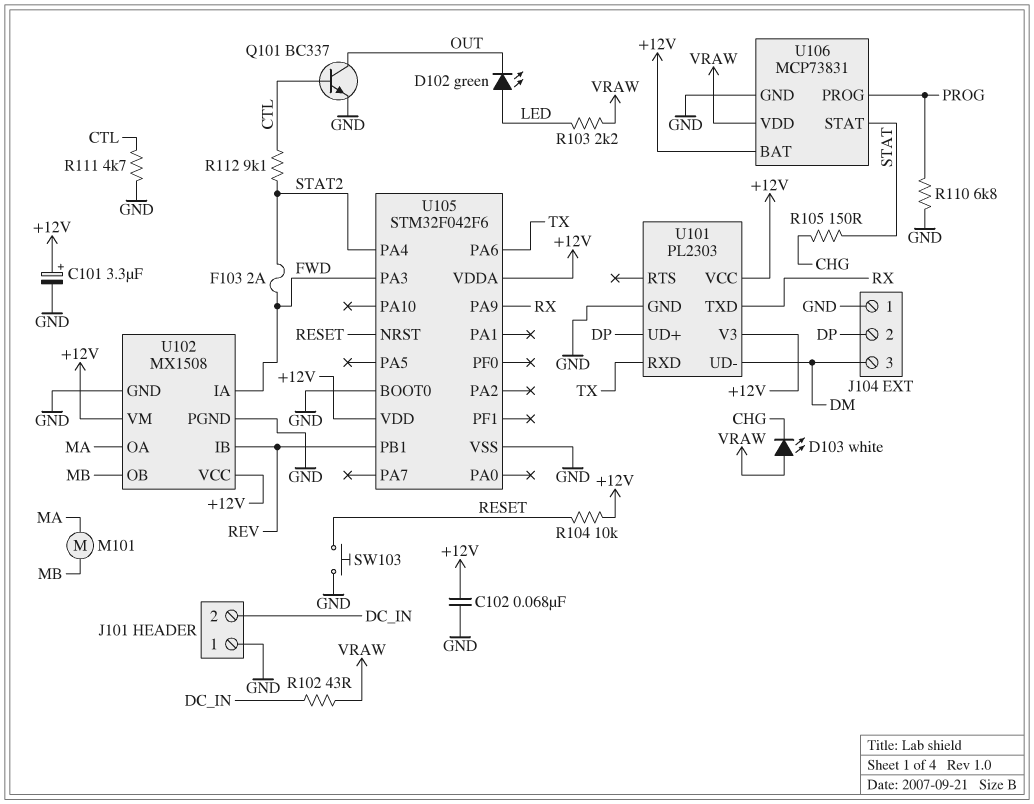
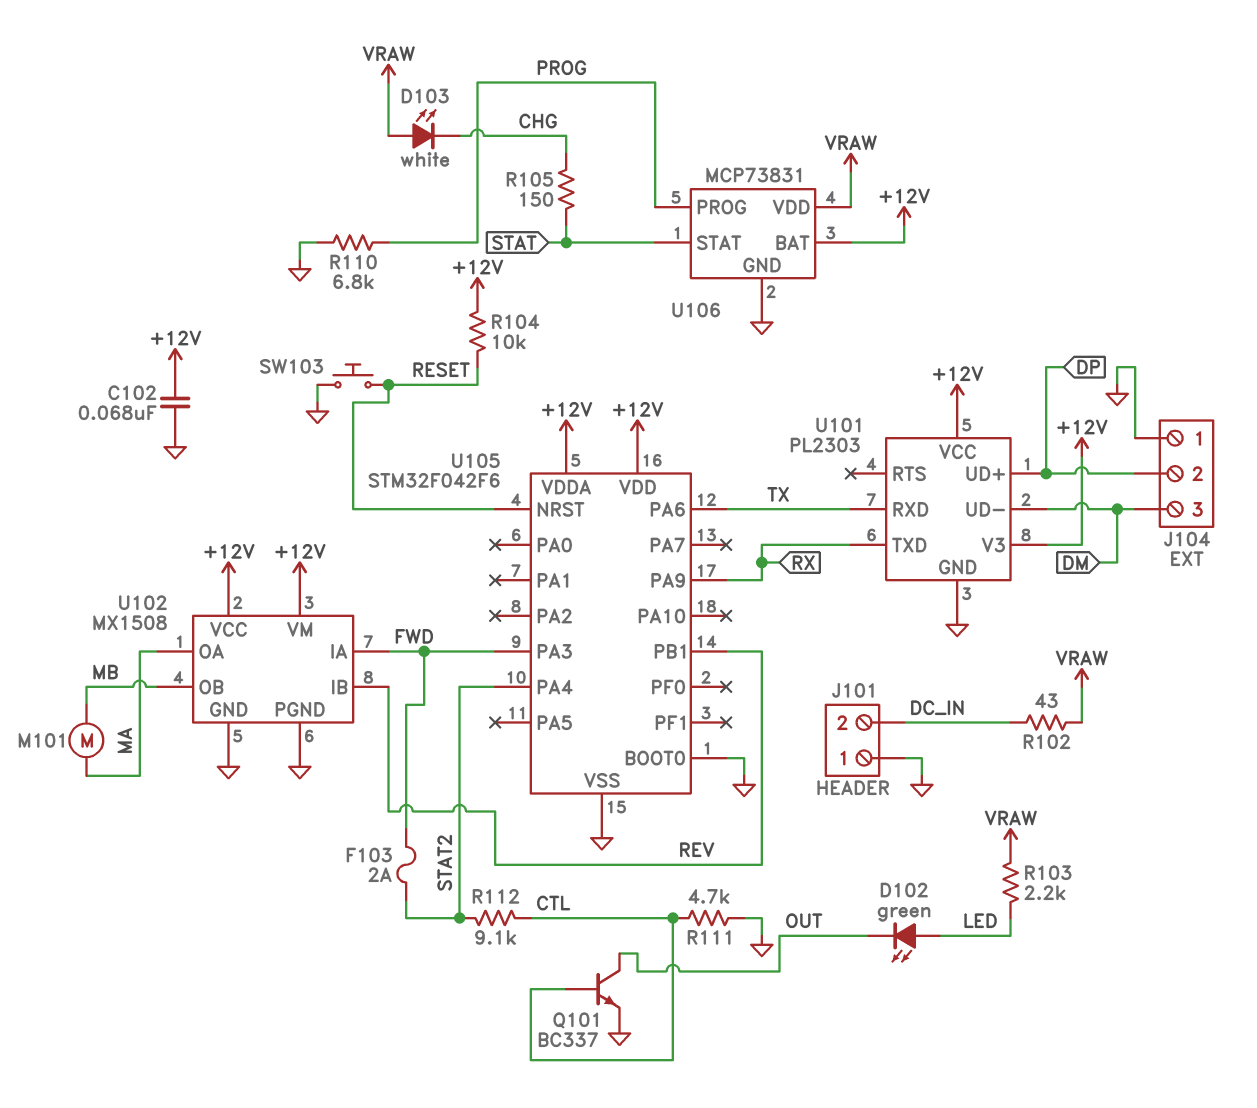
C101: 3.3uF (plus +12V, minus GND) -> none

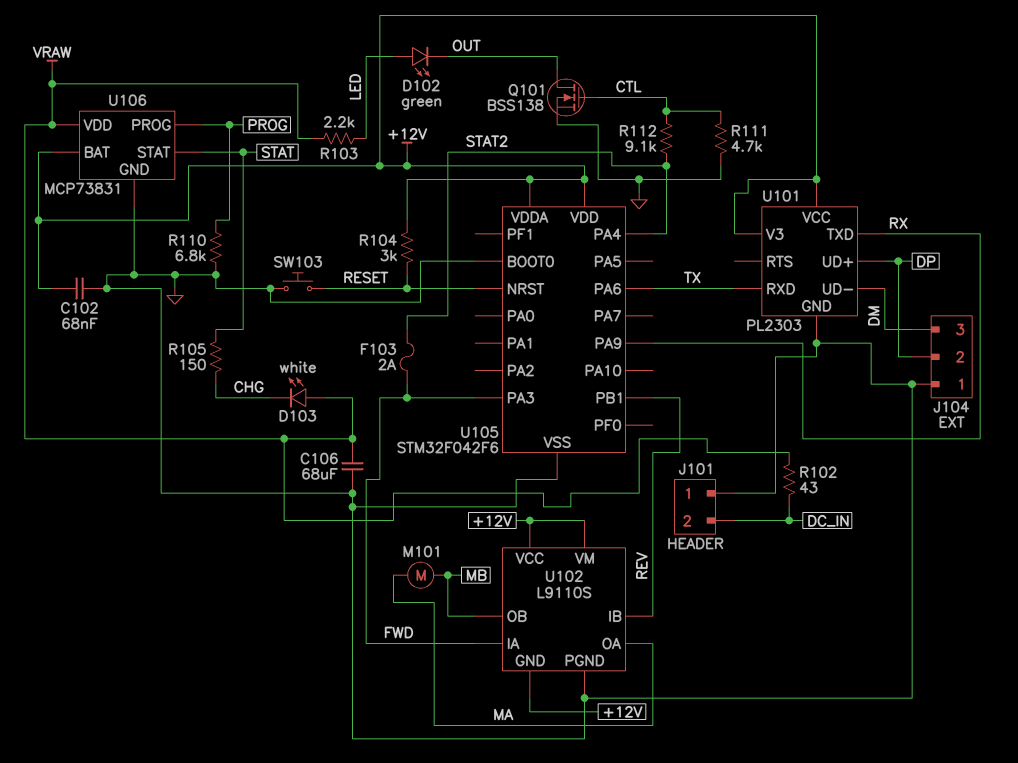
C106: none -> 68uF (GND, VRAW)
Q101: NPN BC337 (B CTL, C OUT, E GND) -> NMOS BSS138 (G CTL, D OUT, S GND)
R104: 10k (+12V, RESET) -> 3k (+12V, RESET)
U102: MX1508 -> L9110S
U102 pin GND: GND -> +12V

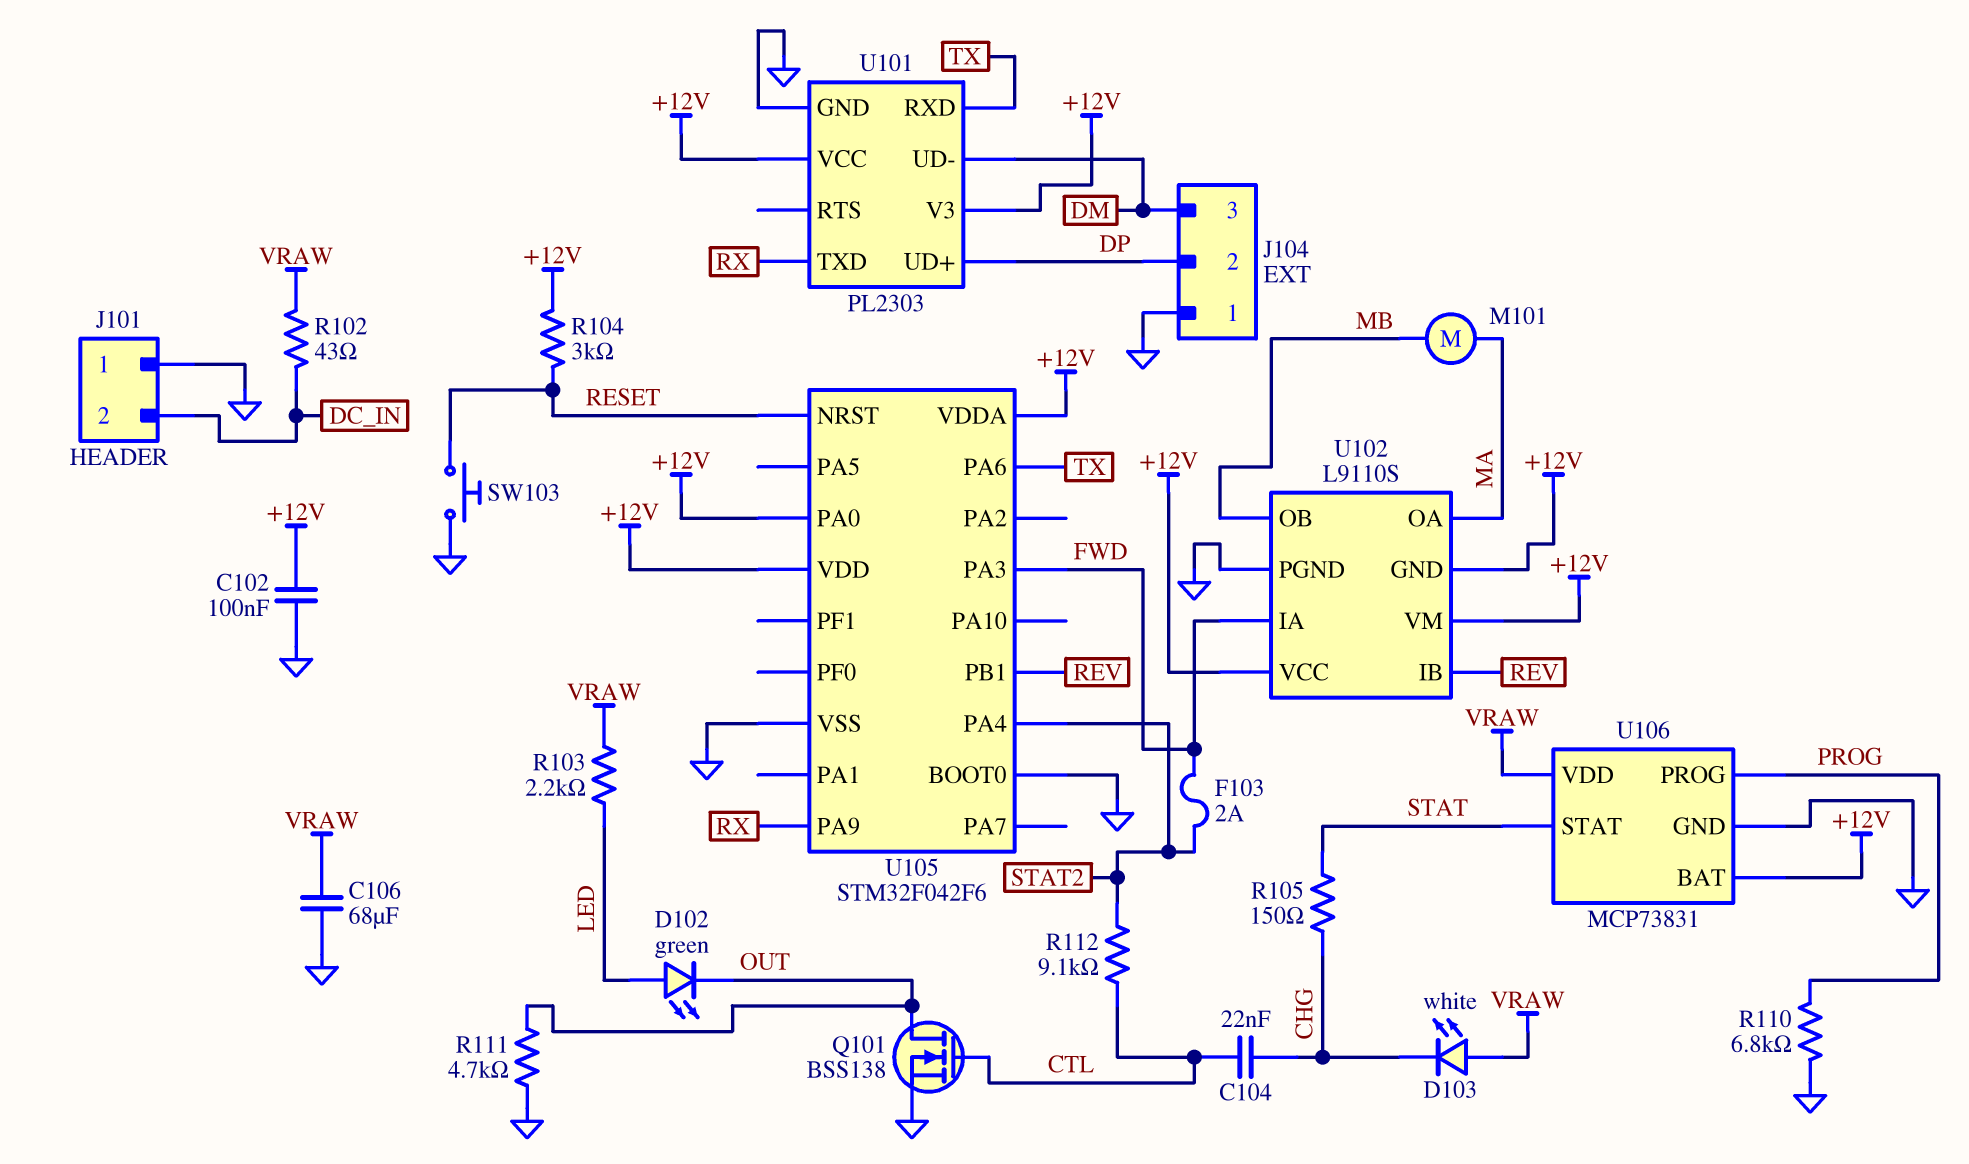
C102: 68nF (+12V, GND) -> 100nF (+12V, GND)
C104: none -> 22nF (CHG, CTL)
R111: 4.7k (CTL, GND) -> 4.7k (GND, OUT)
U105 pin PA0: none -> +12V

